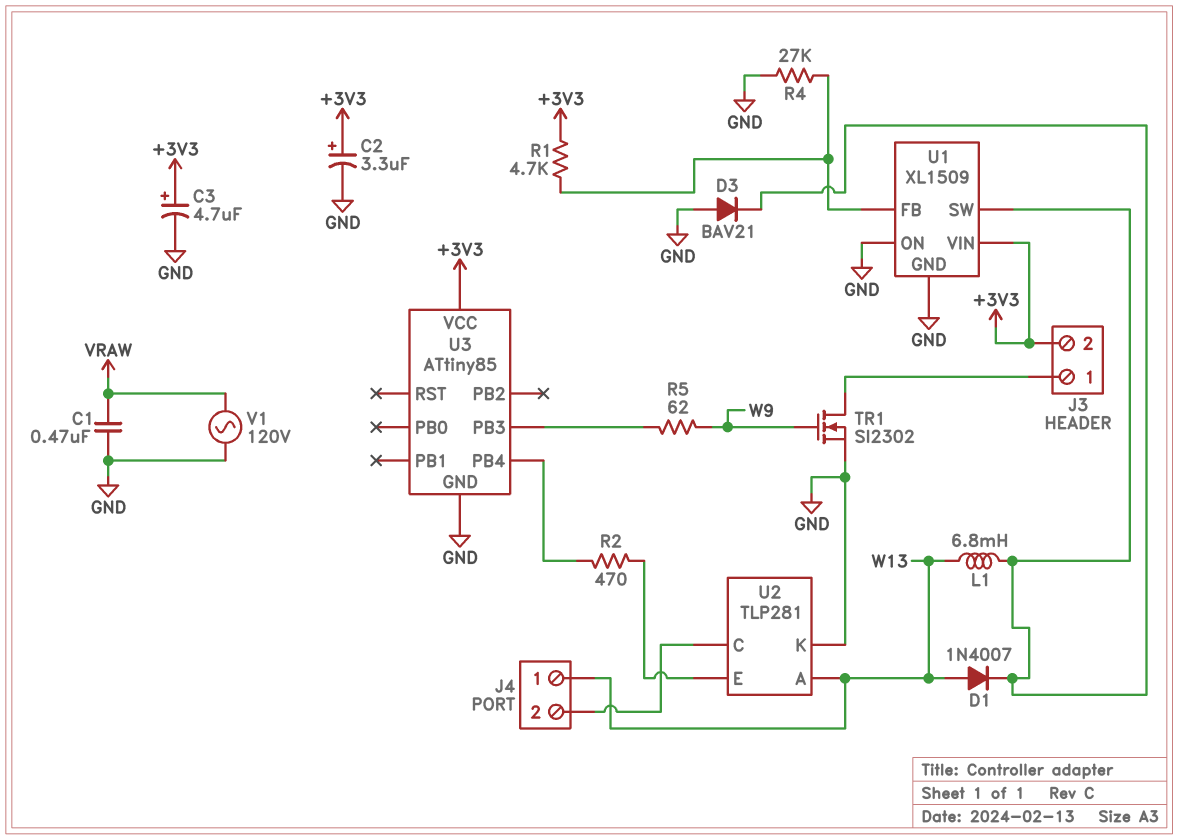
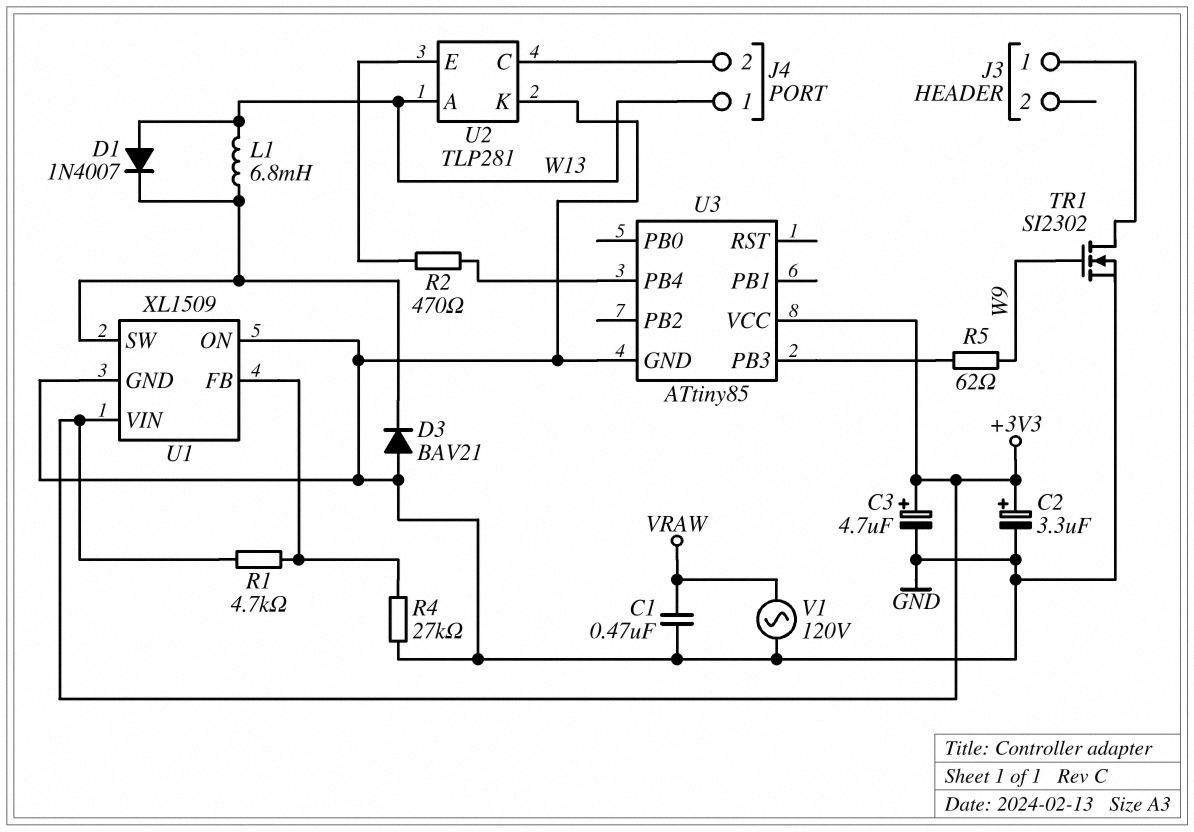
J3 pin 2: +3V3 -> none

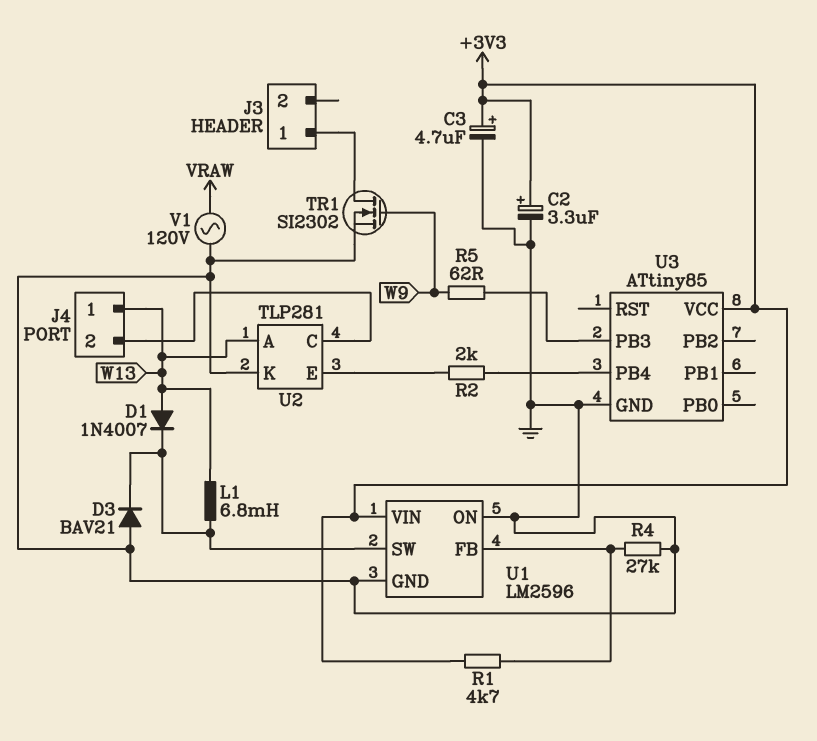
C1: 470nF (GND, VRAW) -> none
R2: 470 (U2/E, U3/PB4) -> 2k (U2/E, U3/PB4)
U1: XL1509 -> LM2596

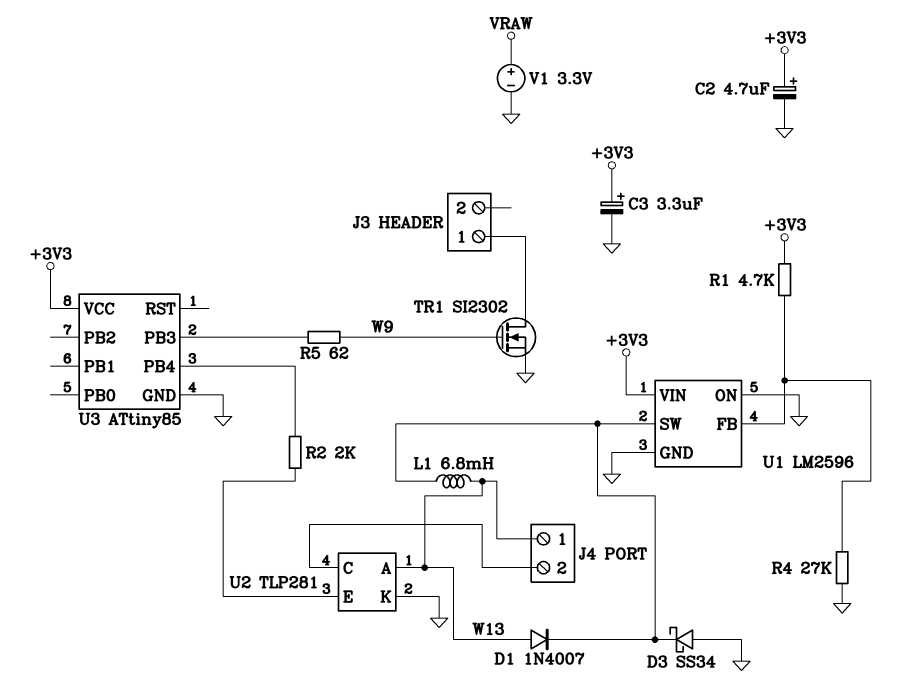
C2: 3.3uF (plus +3V3, minus GND) -> 4.7uF (plus +3V3, minus GND)
C3: 4.7uF (plus +3V3, minus GND) -> 3.3uF (plus +3V3, minus GND)
D3: diode BAV21 (A GND, K U1/SW) -> schottky SS34 (A GND, K U1/SW)
V1: AC 120V (GND, VRAW) -> 3.3V (plus VRAW, minus GND)

